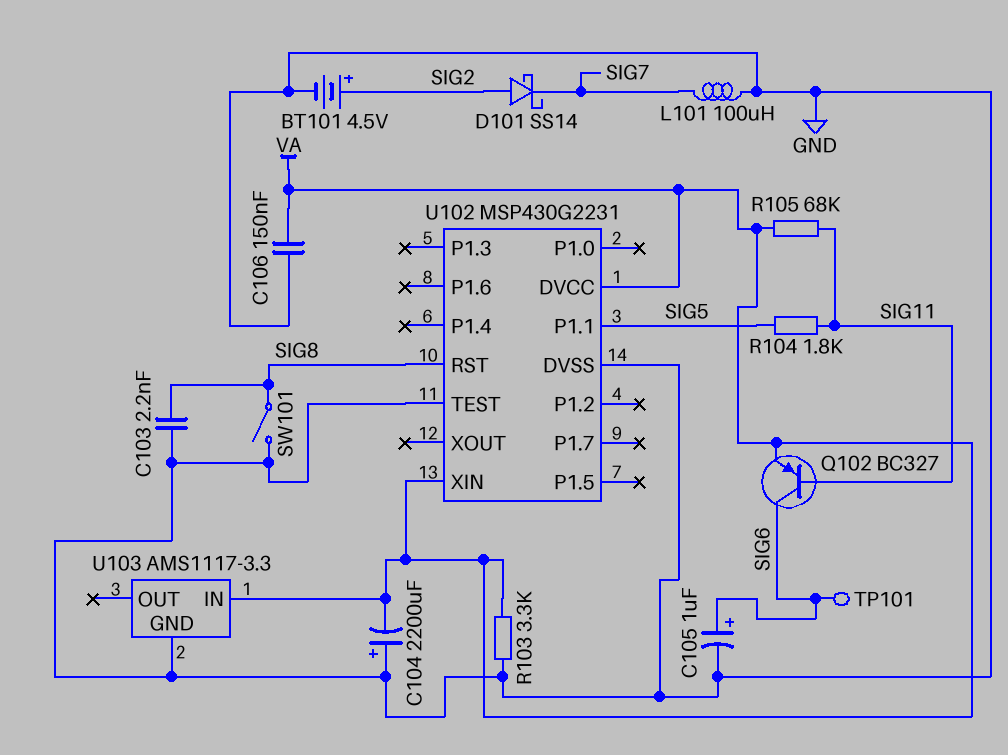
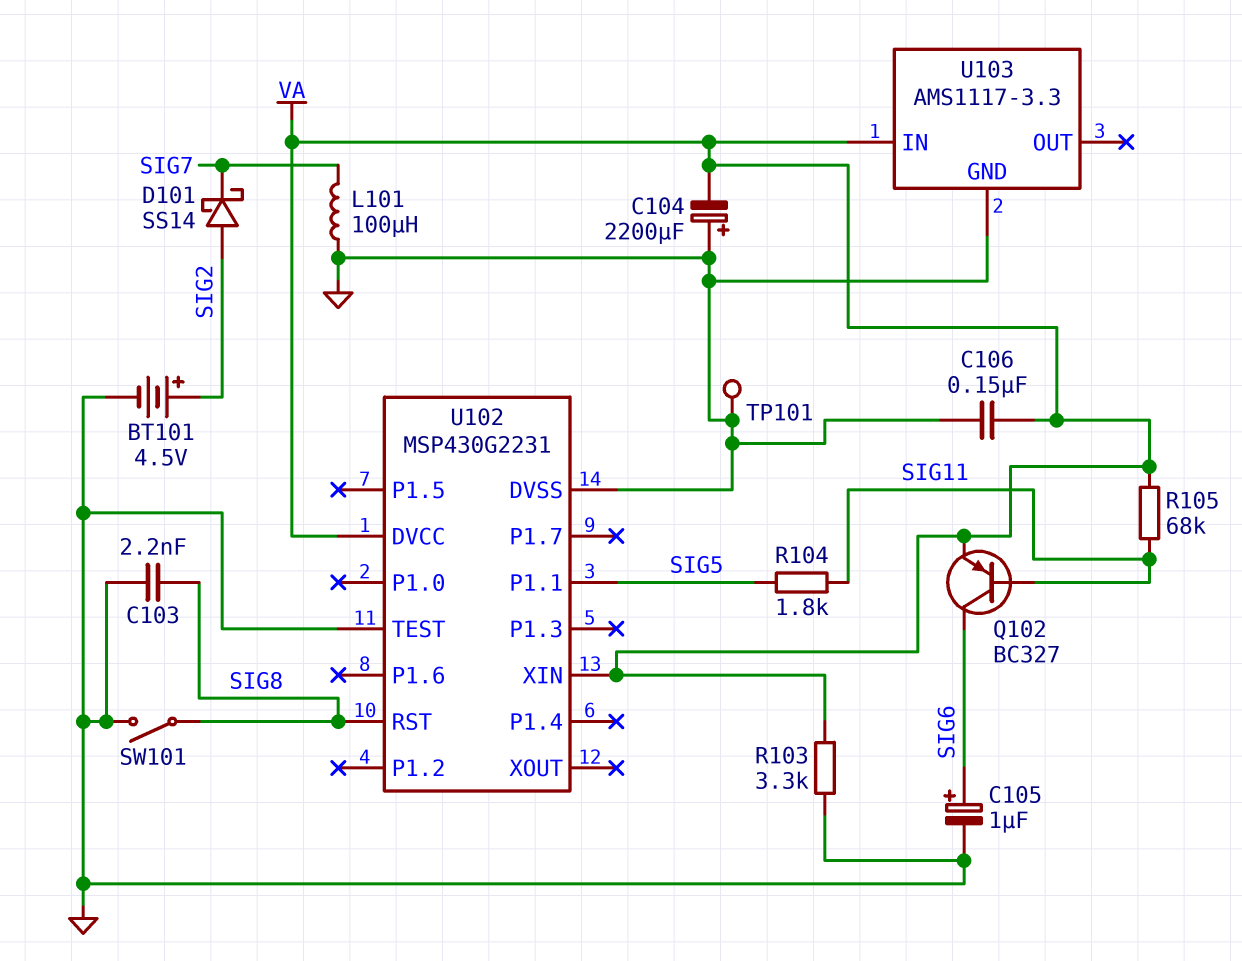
TP101: test point (SIG6) -> test point (GND)

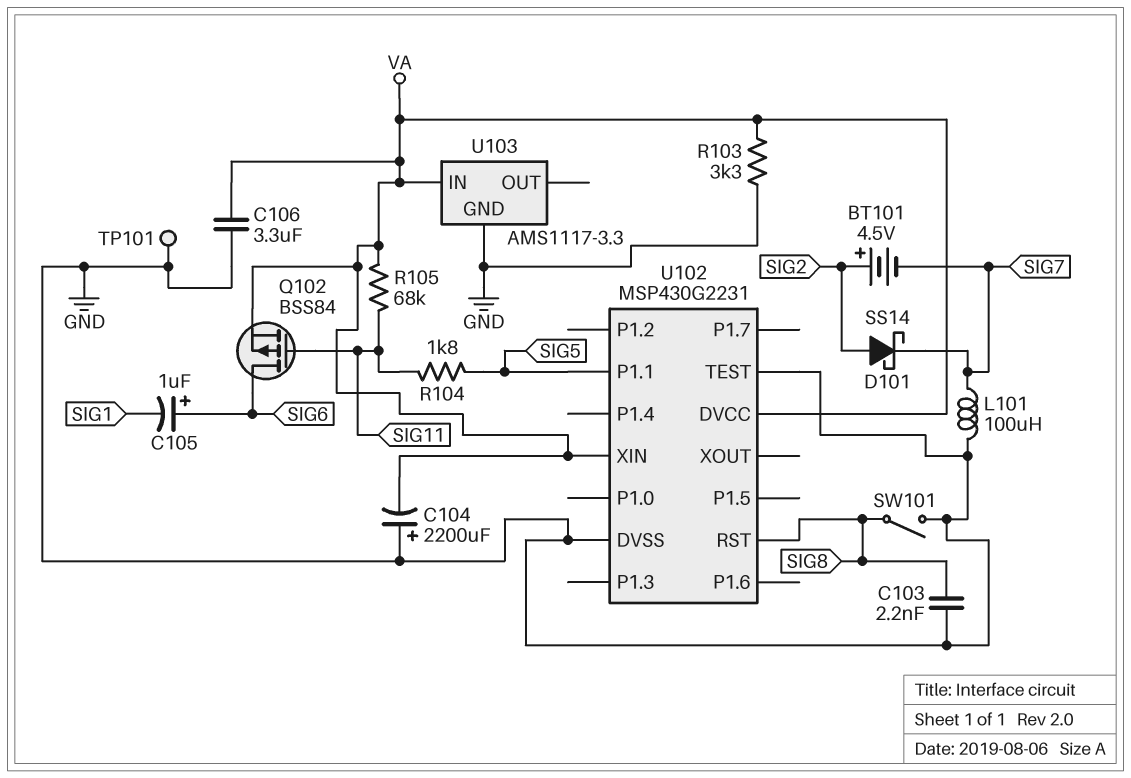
BT101: 4.5V (plus SIG2, minus GND) -> 4.5V (plus SIG2, minus SIG7)
C105: 1uF (plus SIG6, minus GND) -> 1uF (plus SIG6, minus SIG1)
C106: 150nF (GND, VA) -> 3.3uF (GND, VA)
Q102: PNP BC327 (B SIG11, C SIG6, E VA) -> PMOS BSS84 (G SIG11, D SIG6, S VA)

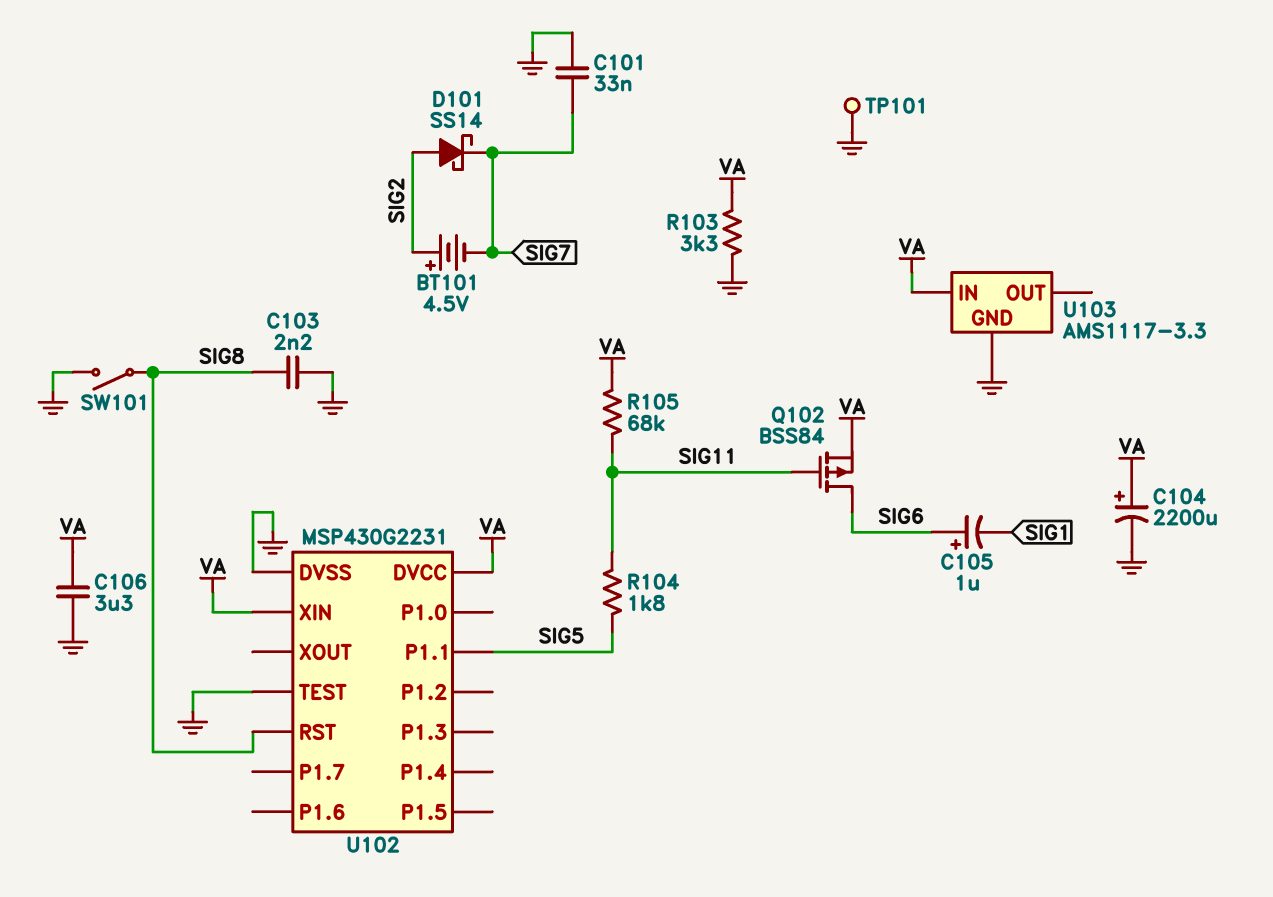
C101: none -> 33nF (GND, SIG7)
C104: 2200uF (plus GND, minus VA) -> 2200uF (plus VA, minus GND)
L101: 100uH (GND, SIG7) -> none

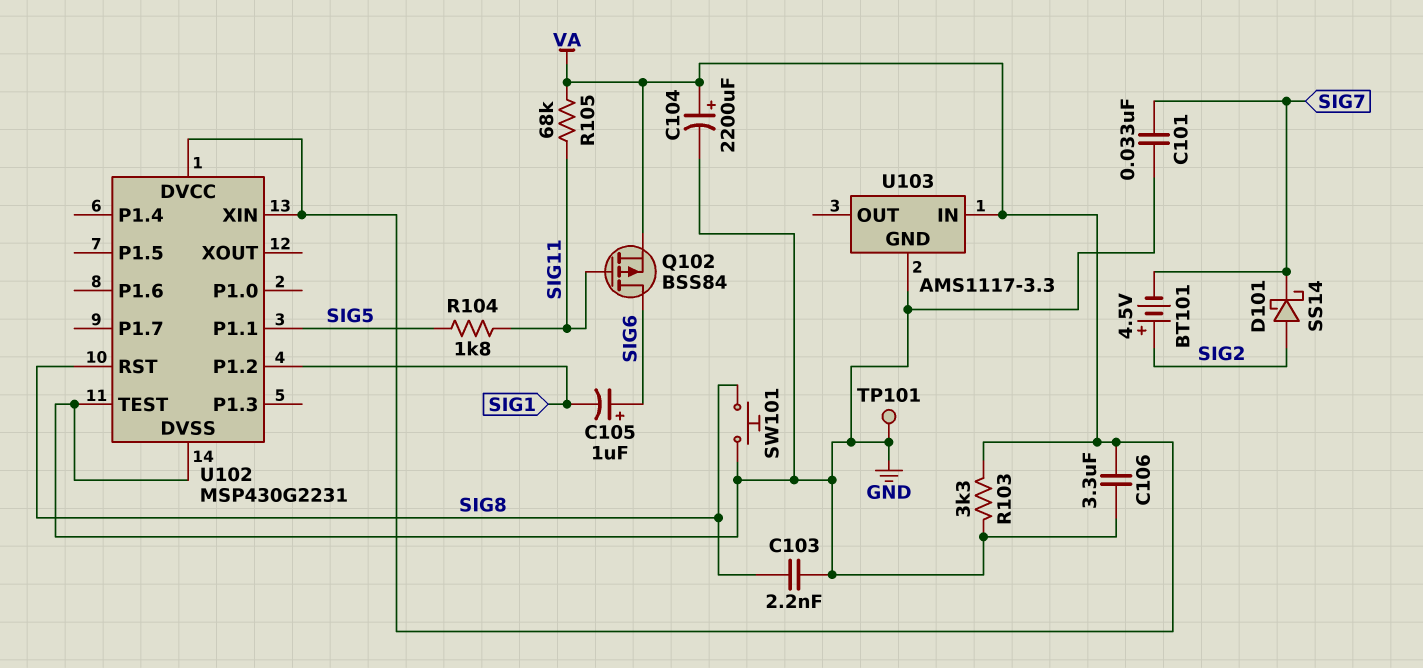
SW101: switch (GND, SIG8) -> button (GND, SIG8)
U102 pin P1.2: none -> SIG1

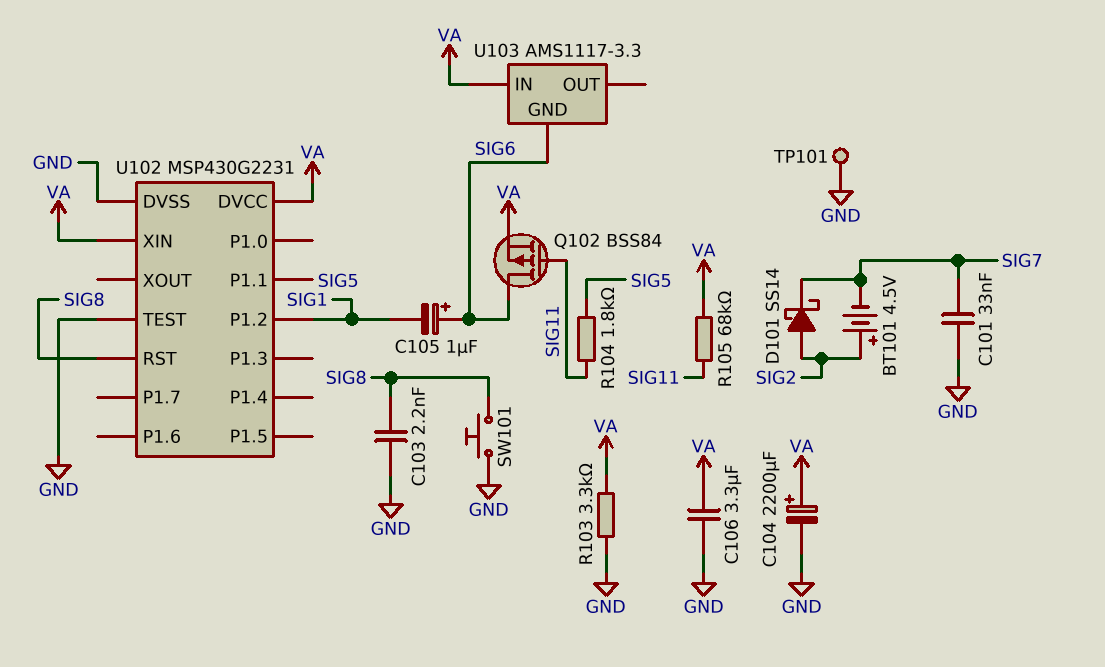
U103 pin GND: GND -> SIG6

